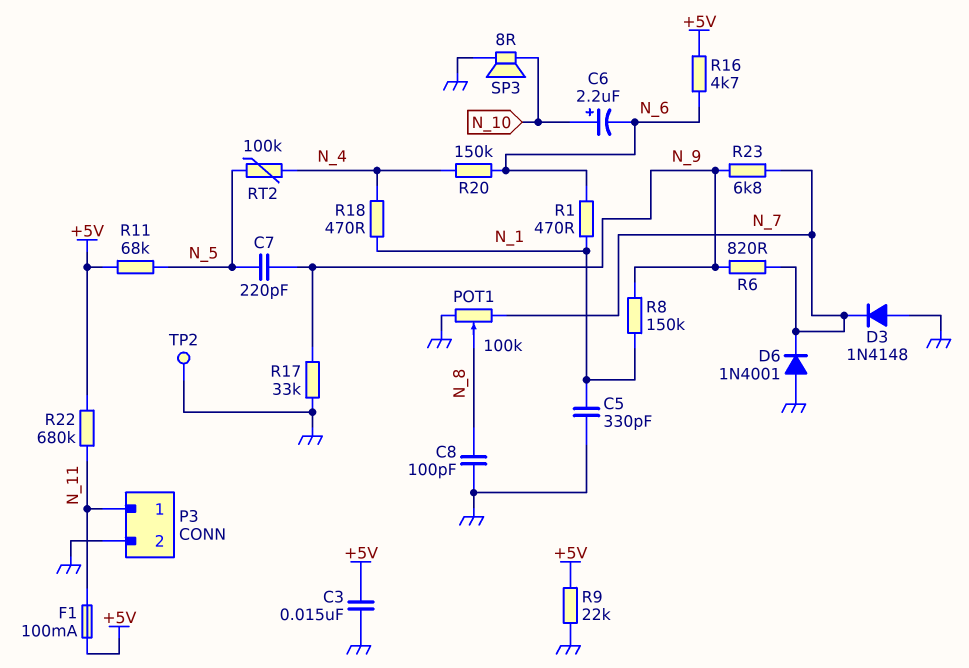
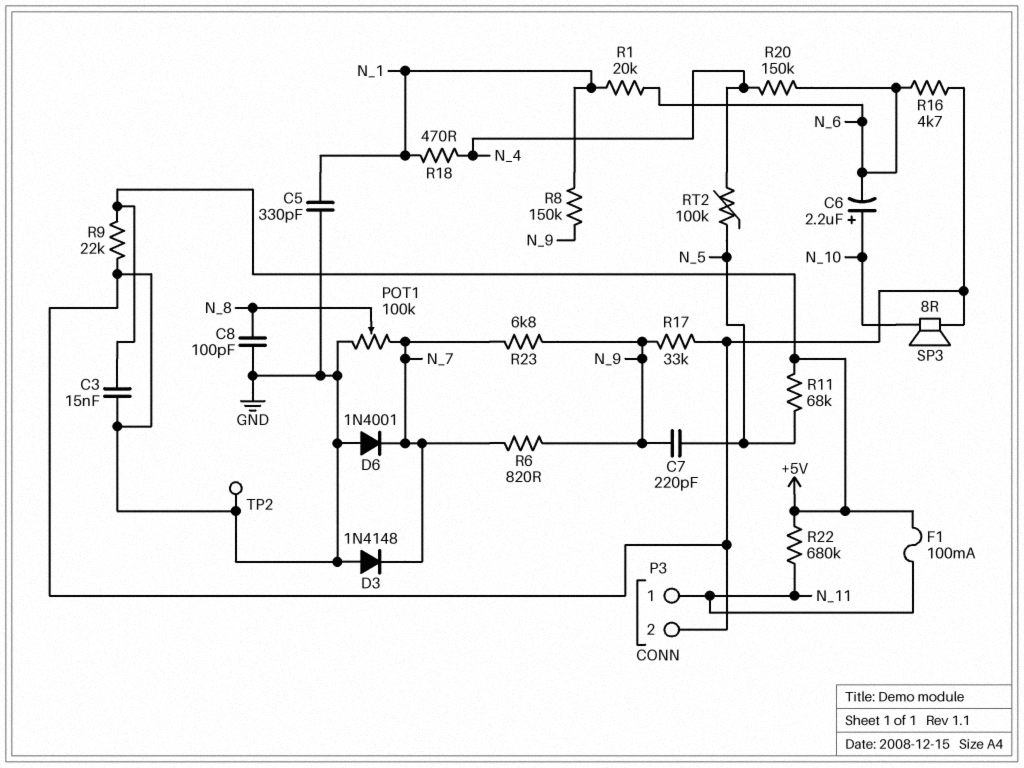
R1: 470 (N_1, N_6) -> 20k (N_1, N_6)
R16: 4.7k (+5V, N_6) -> 4.7k (GND, N_6)

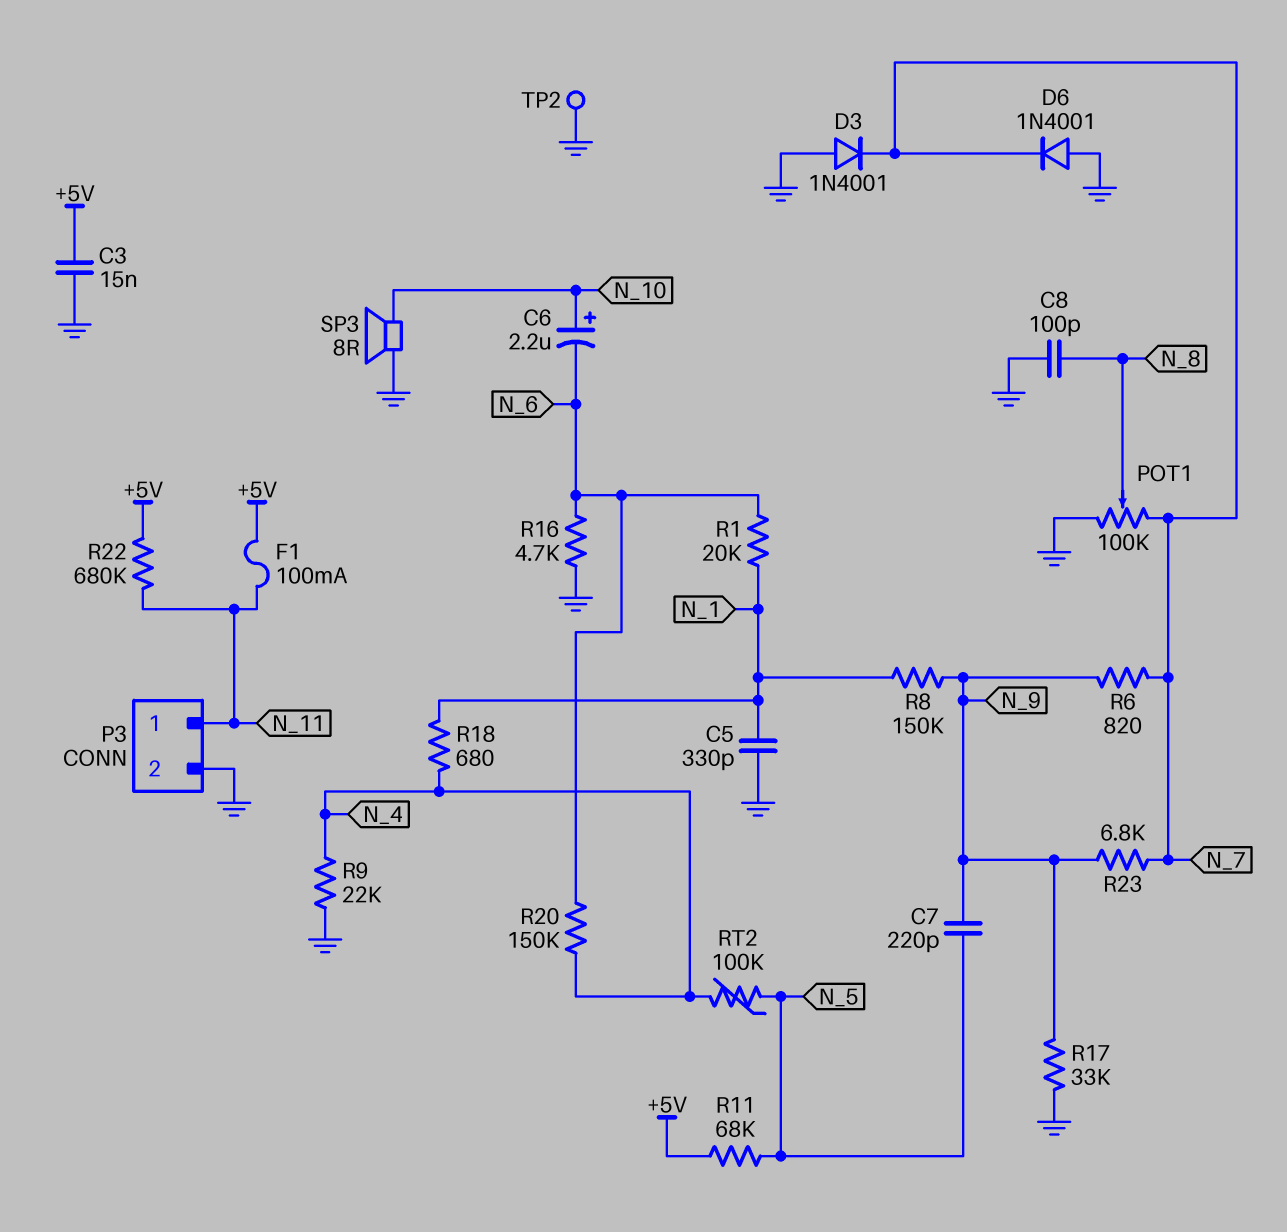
D3: diode 1N4148 (A GND, K N_7) -> diode 1N4001 (A GND, K N_7)
R9: 22k (+5V, GND) -> 22k (GND, N_4)
R18: 470 (N_1, N_4) -> 680 (N_1, N_4)

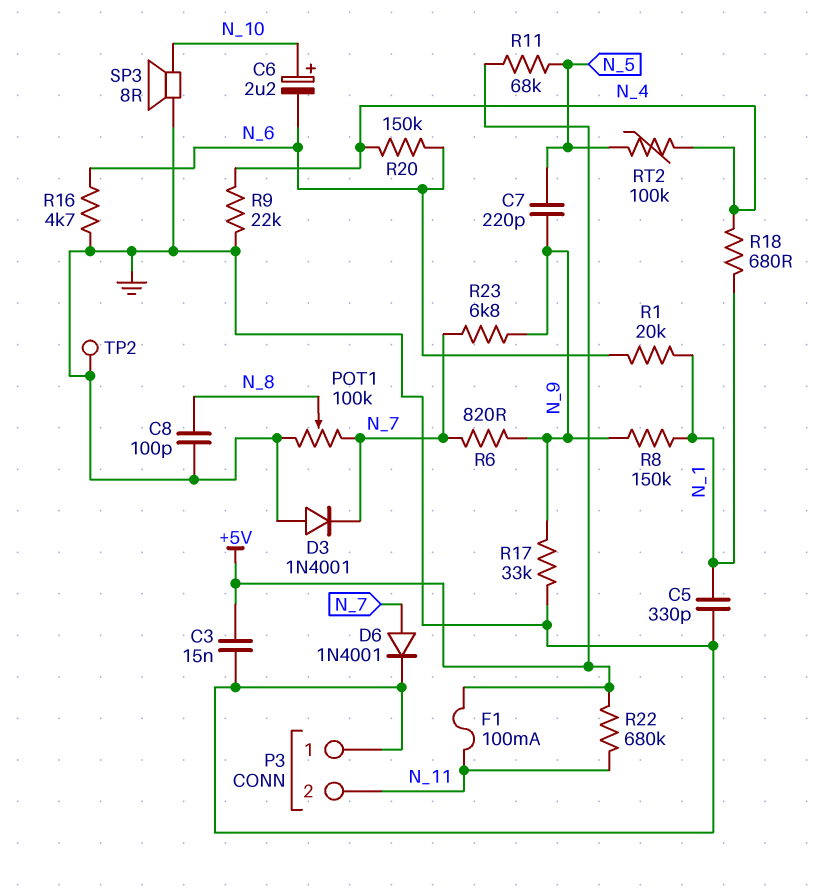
D6: diode 1N4001 (A GND, K N_7) -> diode 1N4001 (A N_7, K GND)
P3 pin 1: N_11 -> GND
P3 pin 2: GND -> N_11

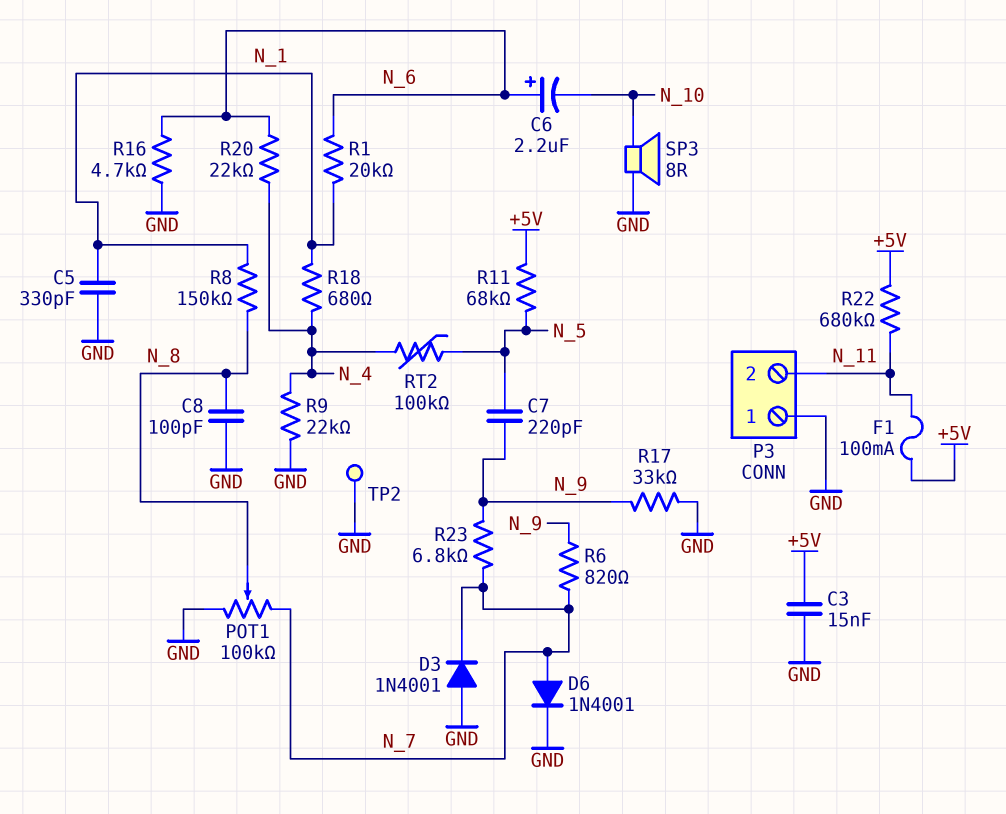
C6: 2.2uF (plus N_10, minus N_6) -> 2.2uF (plus N_6, minus N_10)
R8: 150k (N_1, N_9) -> 150k (N_1, N_8)
R20: 150k (N_4, N_6) -> 22k (N_4, N_6)

